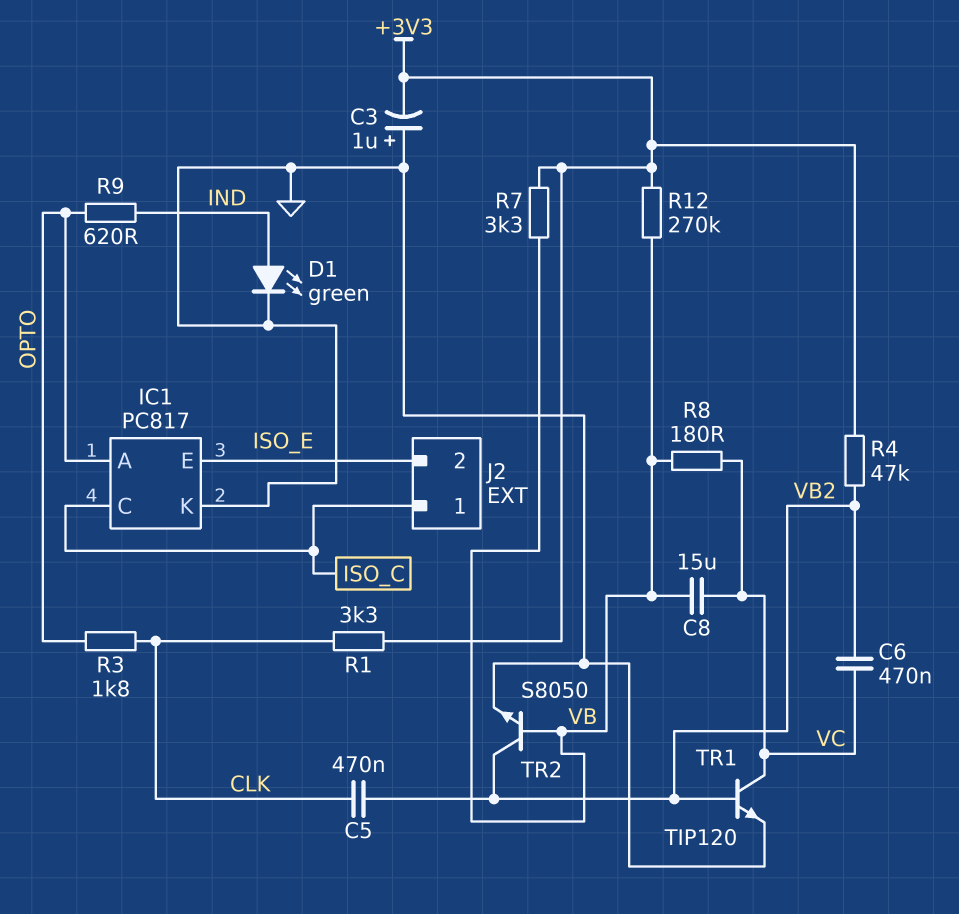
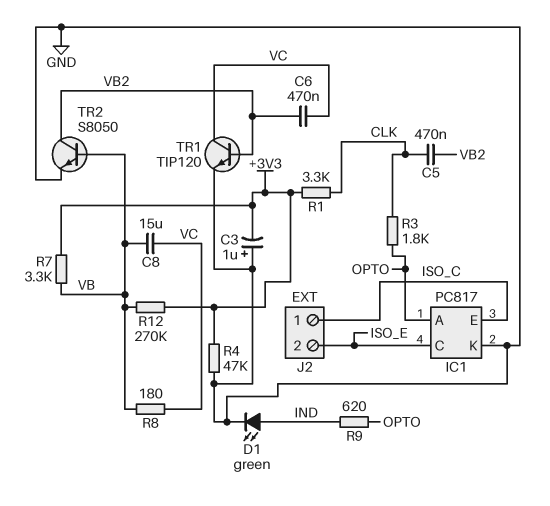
IC1 pin C: ISO_C -> ISO_E
IC1 pin E: ISO_E -> ISO_C
R4: 47k (+3V3, VB2) -> 47k (+3V3, GND)

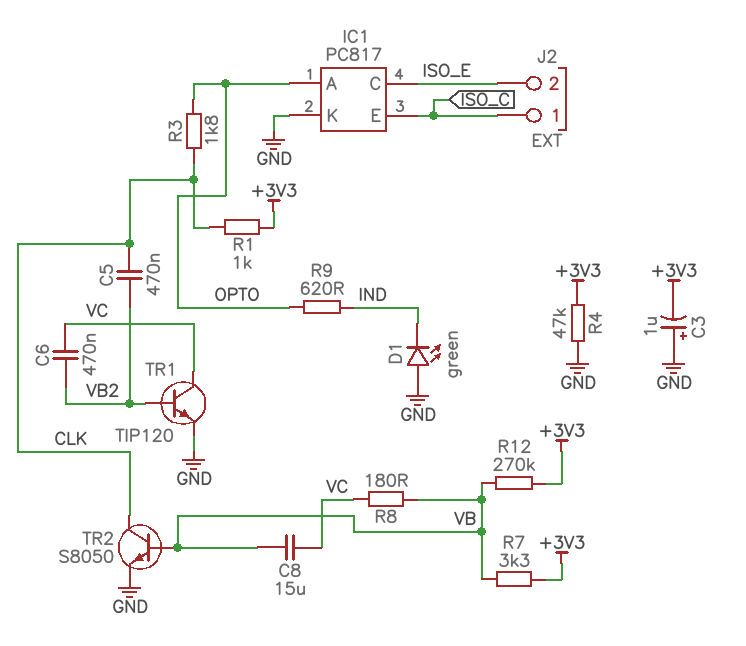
D1: LED green (A IND, K GND) -> LED green (A GND, K IND)
R1: 3.3k (+3V3, CLK) -> 1k (+3V3, CLK)
TR2: NPN S8050 (B VB, C VB2, E GND) -> NPN S8050 (B VB, C CLK, E GND)

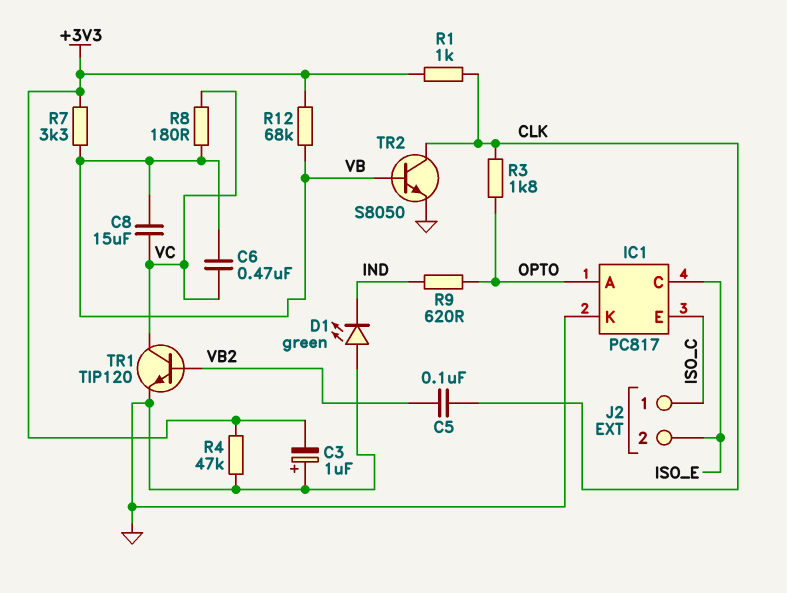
C5: 470nF (CLK, VB2) -> 100nF (CLK, VB2)
C6: 470nF (VB2, VC) -> 470nF (VB, VC)
R12: 270k (+3V3, VB) -> 68k (+3V3, VB)

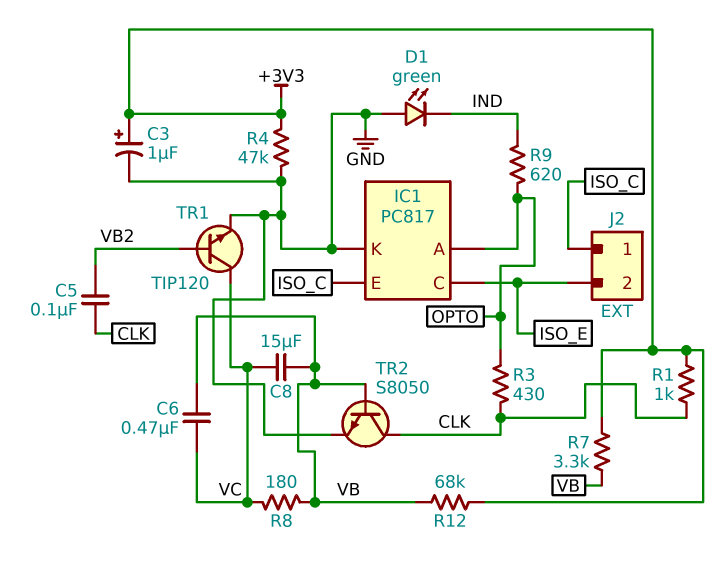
C3: 1uF (plus GND, minus +3V3) -> 1uF (plus +3V3, minus GND)
R3: 1.8k (CLK, OPTO) -> 430 (CLK, OPTO)

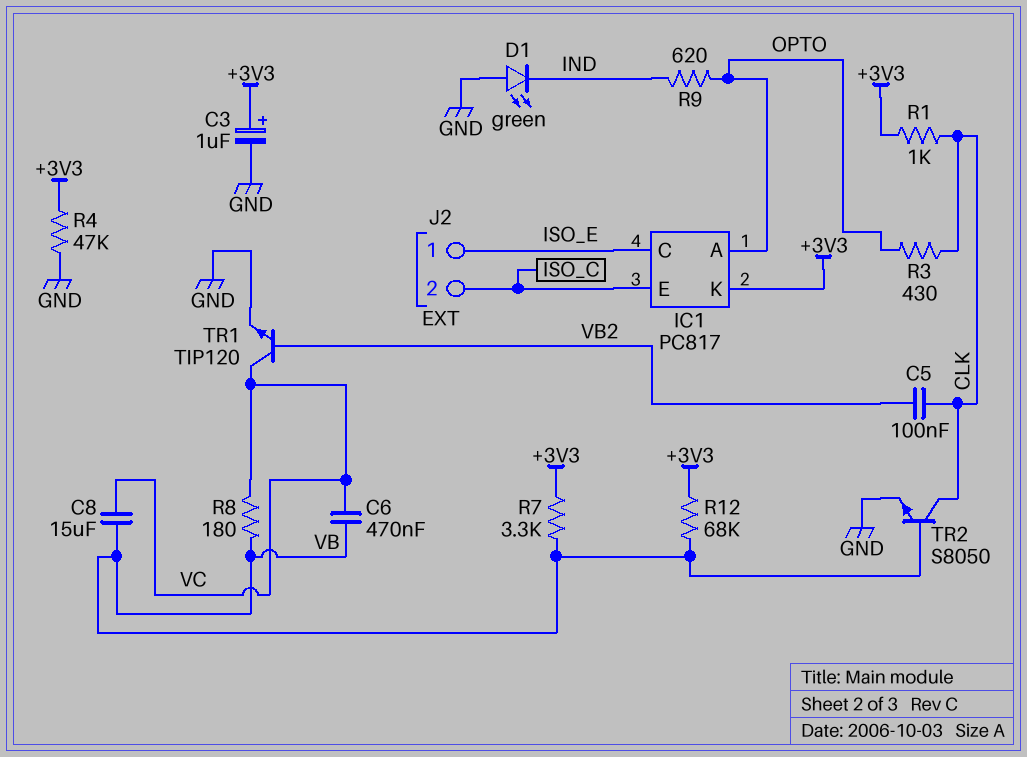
IC1 pin K: GND -> +3V3
J2 pin 1: ISO_C -> ISO_E
J2 pin 2: ISO_E -> ISO_C

